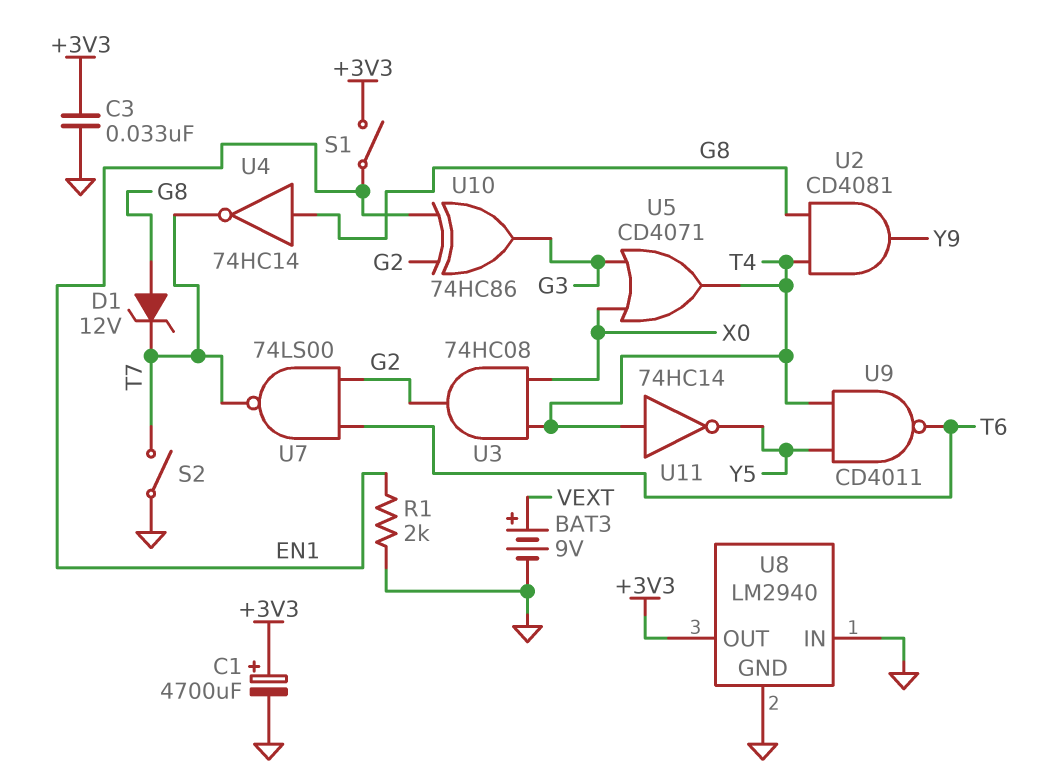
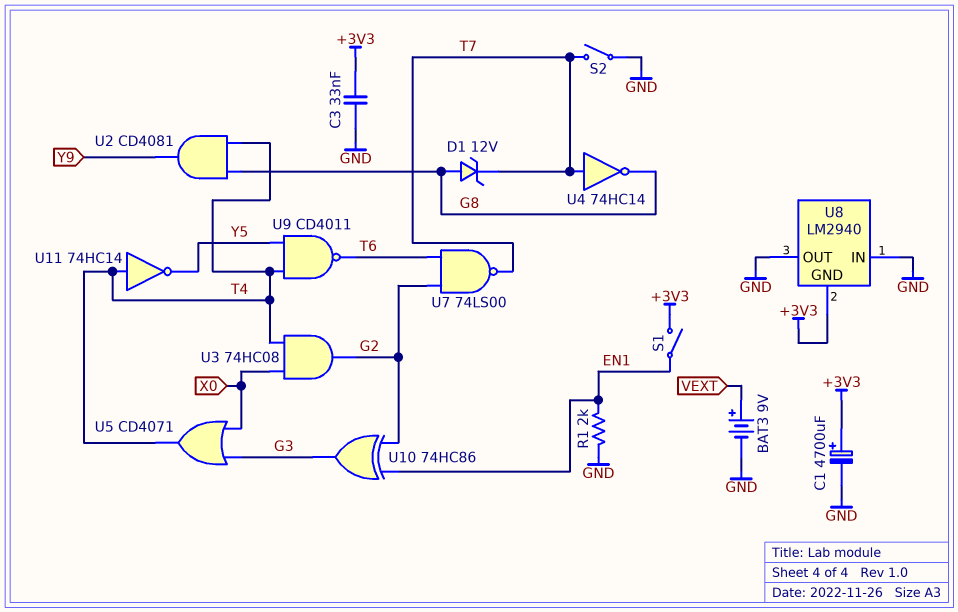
U4: NOT 74HC14 (in G8, out T7) -> NOT 74HC14 (in T7, out G8)
U8 pin GND: GND -> +3V3
U8 pin OUT: +3V3 -> GND

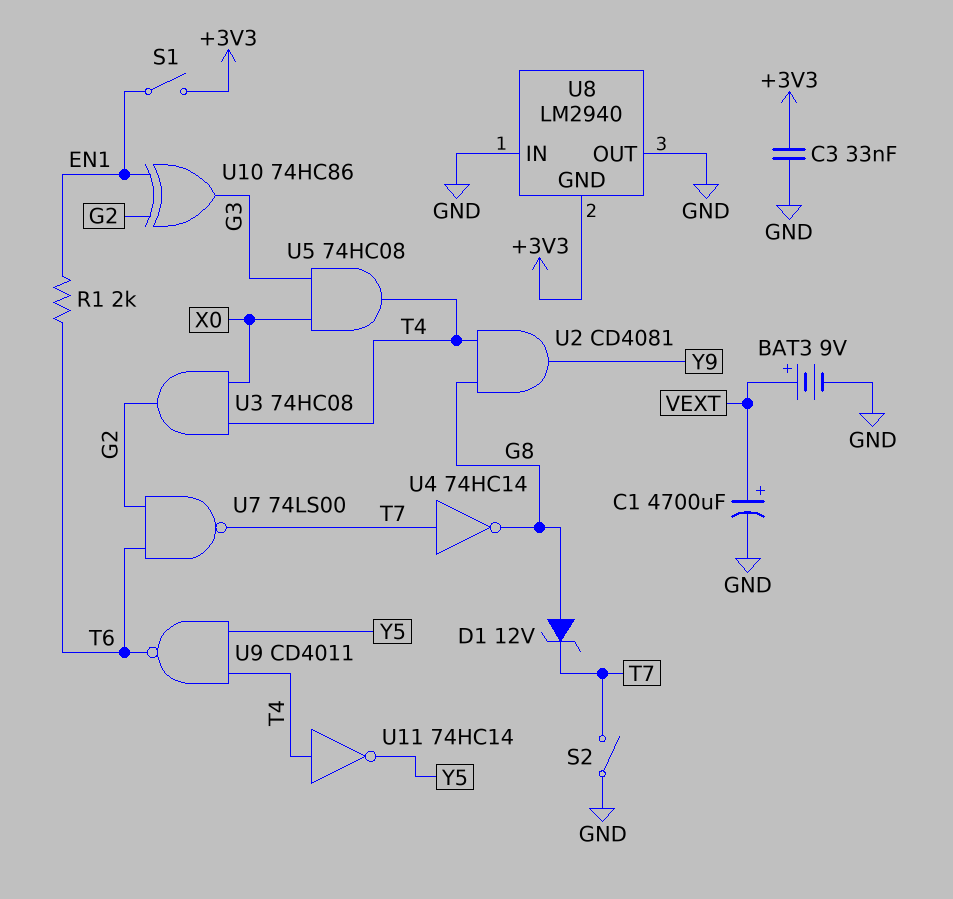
C1: 4700uF (plus +3V3, minus GND) -> 4700uF (plus VEXT, minus GND)
R1: 2k (EN1, GND) -> 2k (EN1, T6)
U5: OR CD4071 (in G3, in X0, out T4) -> AND 74HC08 (in G3, in X0, out T4)

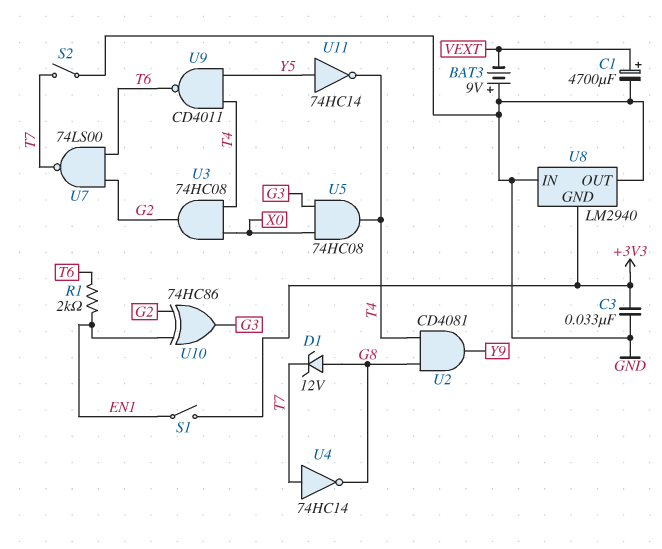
BAT3: 9V (plus VEXT, minus GND) -> 9V (plus GND, minus VEXT)
U11: NOT 74HC14 (in T4, out Y5) -> NOT 74HC14 (in Y5, out T4)

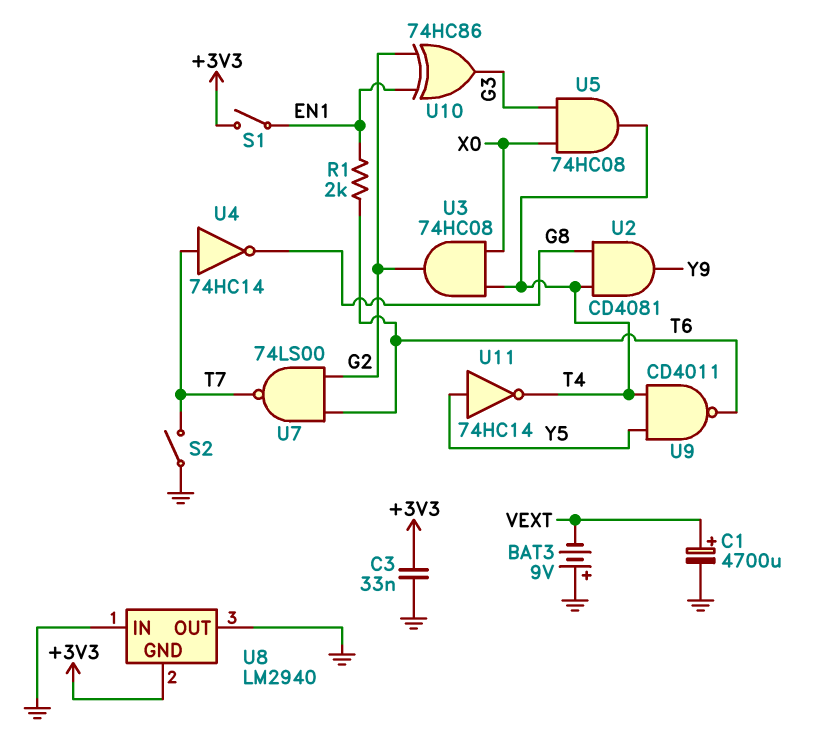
D1: zener 12V (A G8, K T7) -> none

